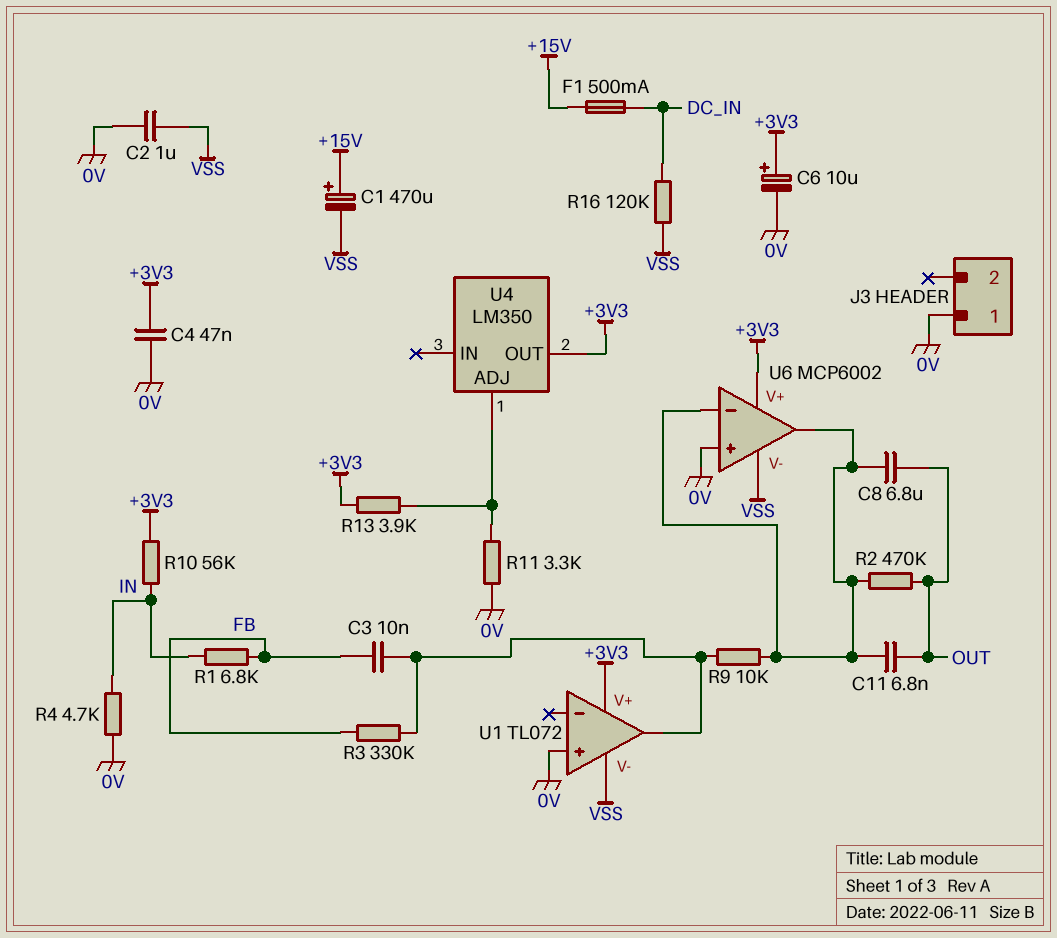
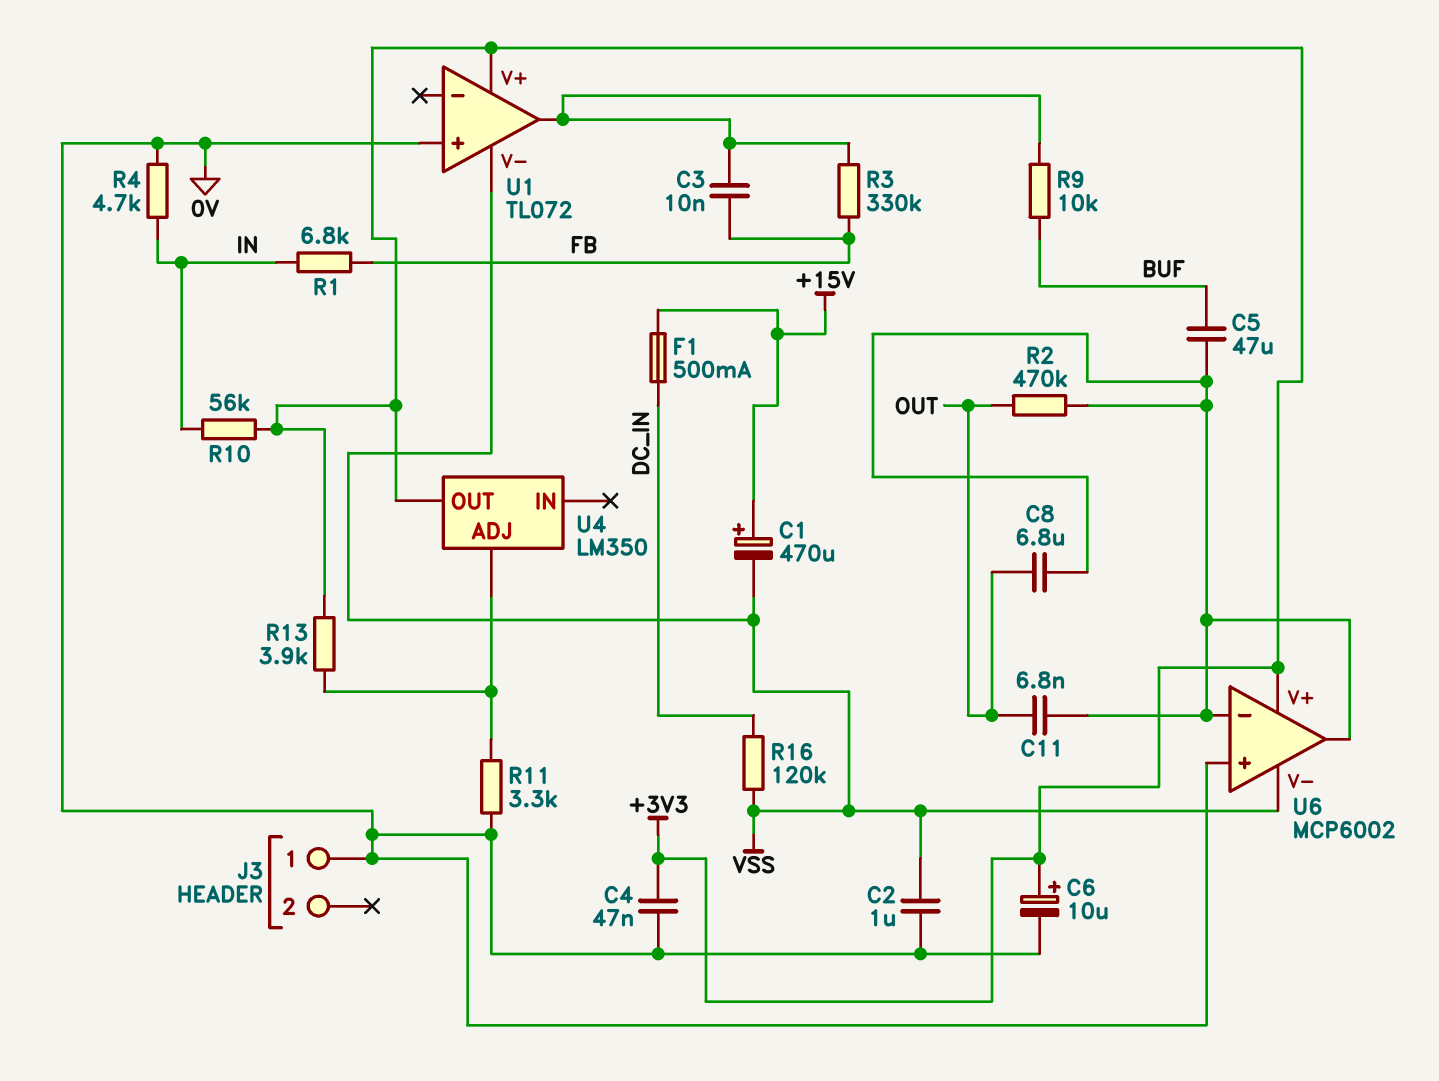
C5: none -> 47uF (BUF, U6/in-)
R9: 10k (U1/out, U6/in-) -> 10k (BUF, U1/out)

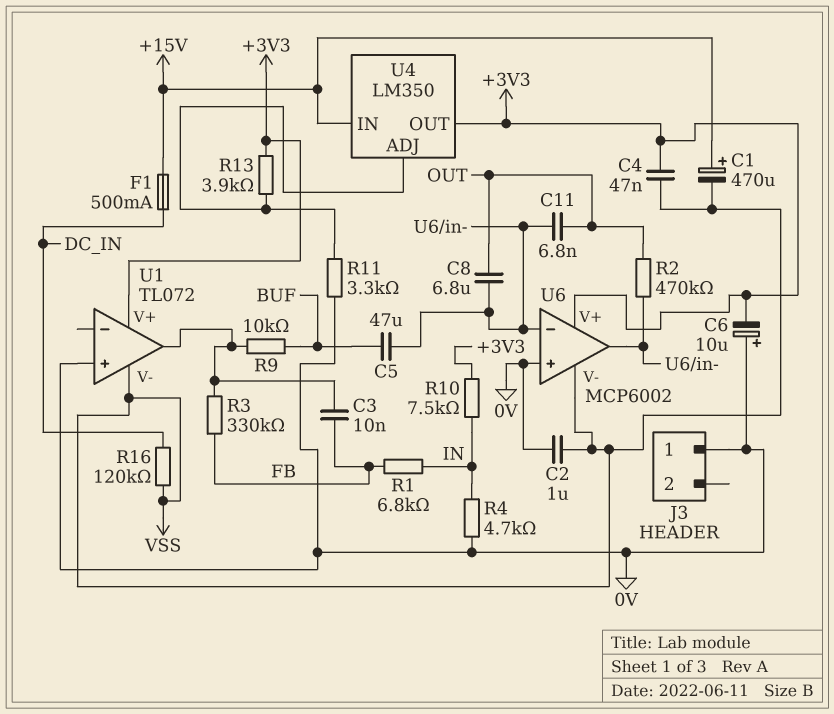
C4: 47nF (+3V3, 0V) -> 47nF (+3V3, VSS)
C6: 10uF (plus +3V3, minus 0V) -> 10uF (plus 0V, minus +3V3)
R10: 56k (+3V3, IN) -> 7.5k (+3V3, IN)
U4 pin IN: none -> +15V

